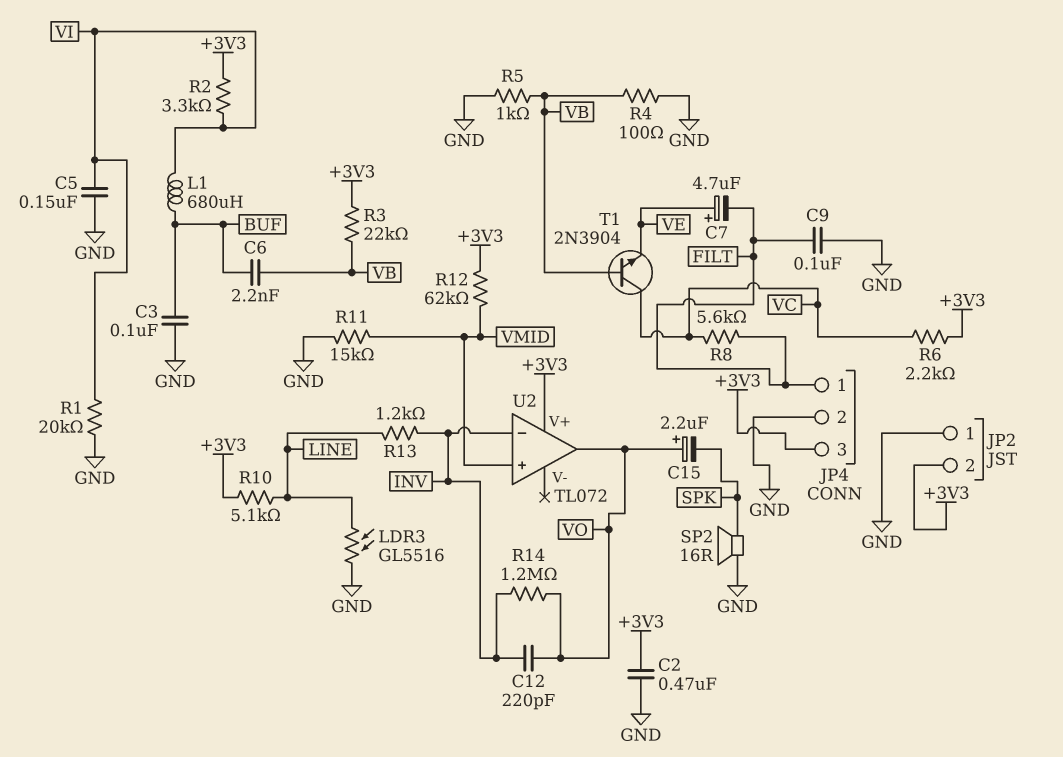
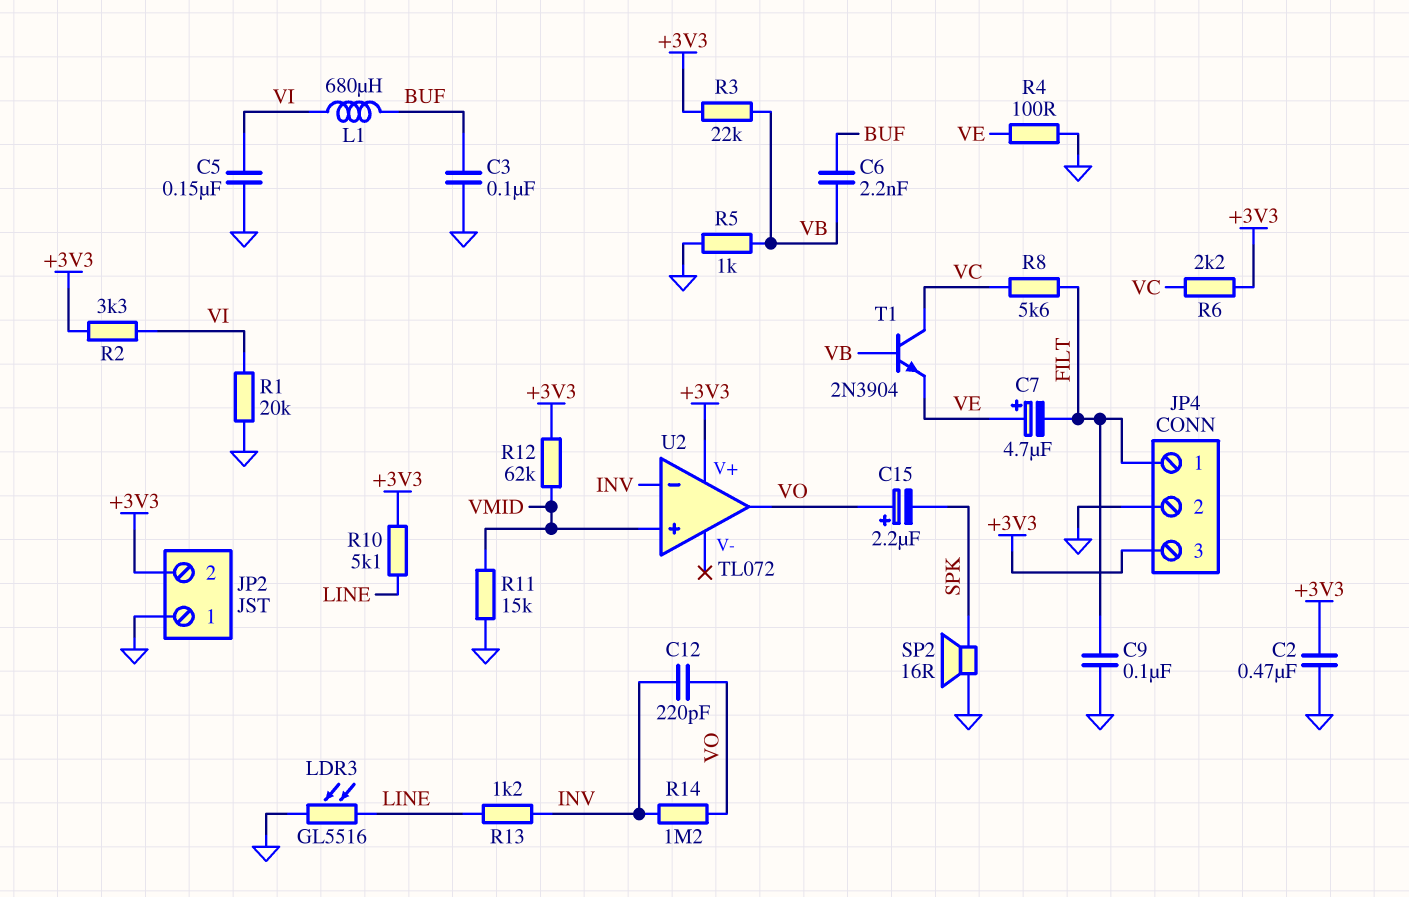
R4: 100 (GND, VB) -> 100 (GND, VE)

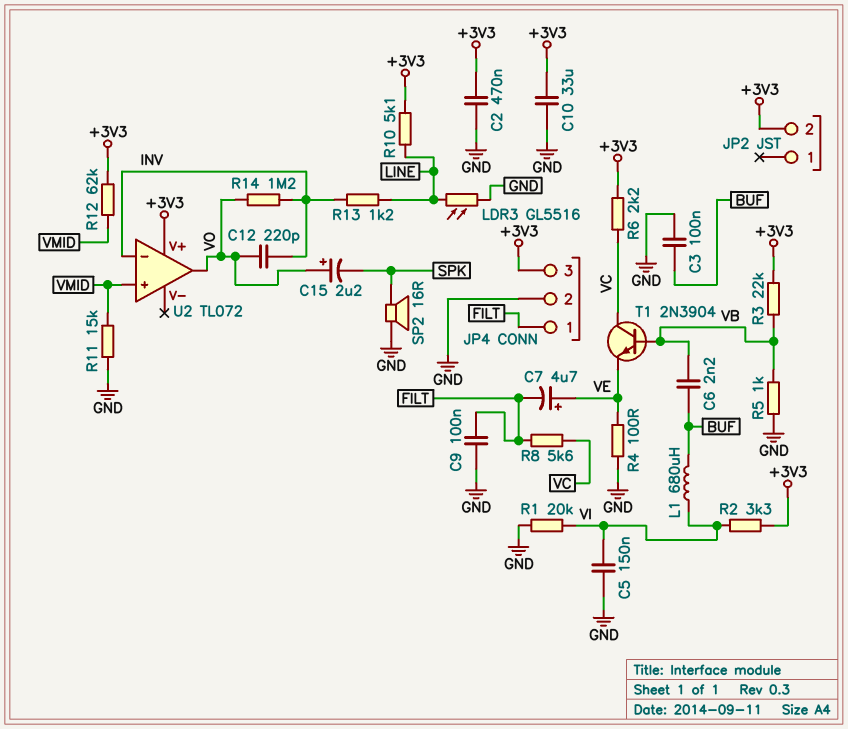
C10: none -> 33uF (+3V3, GND)
JP2 pin 1: GND -> none

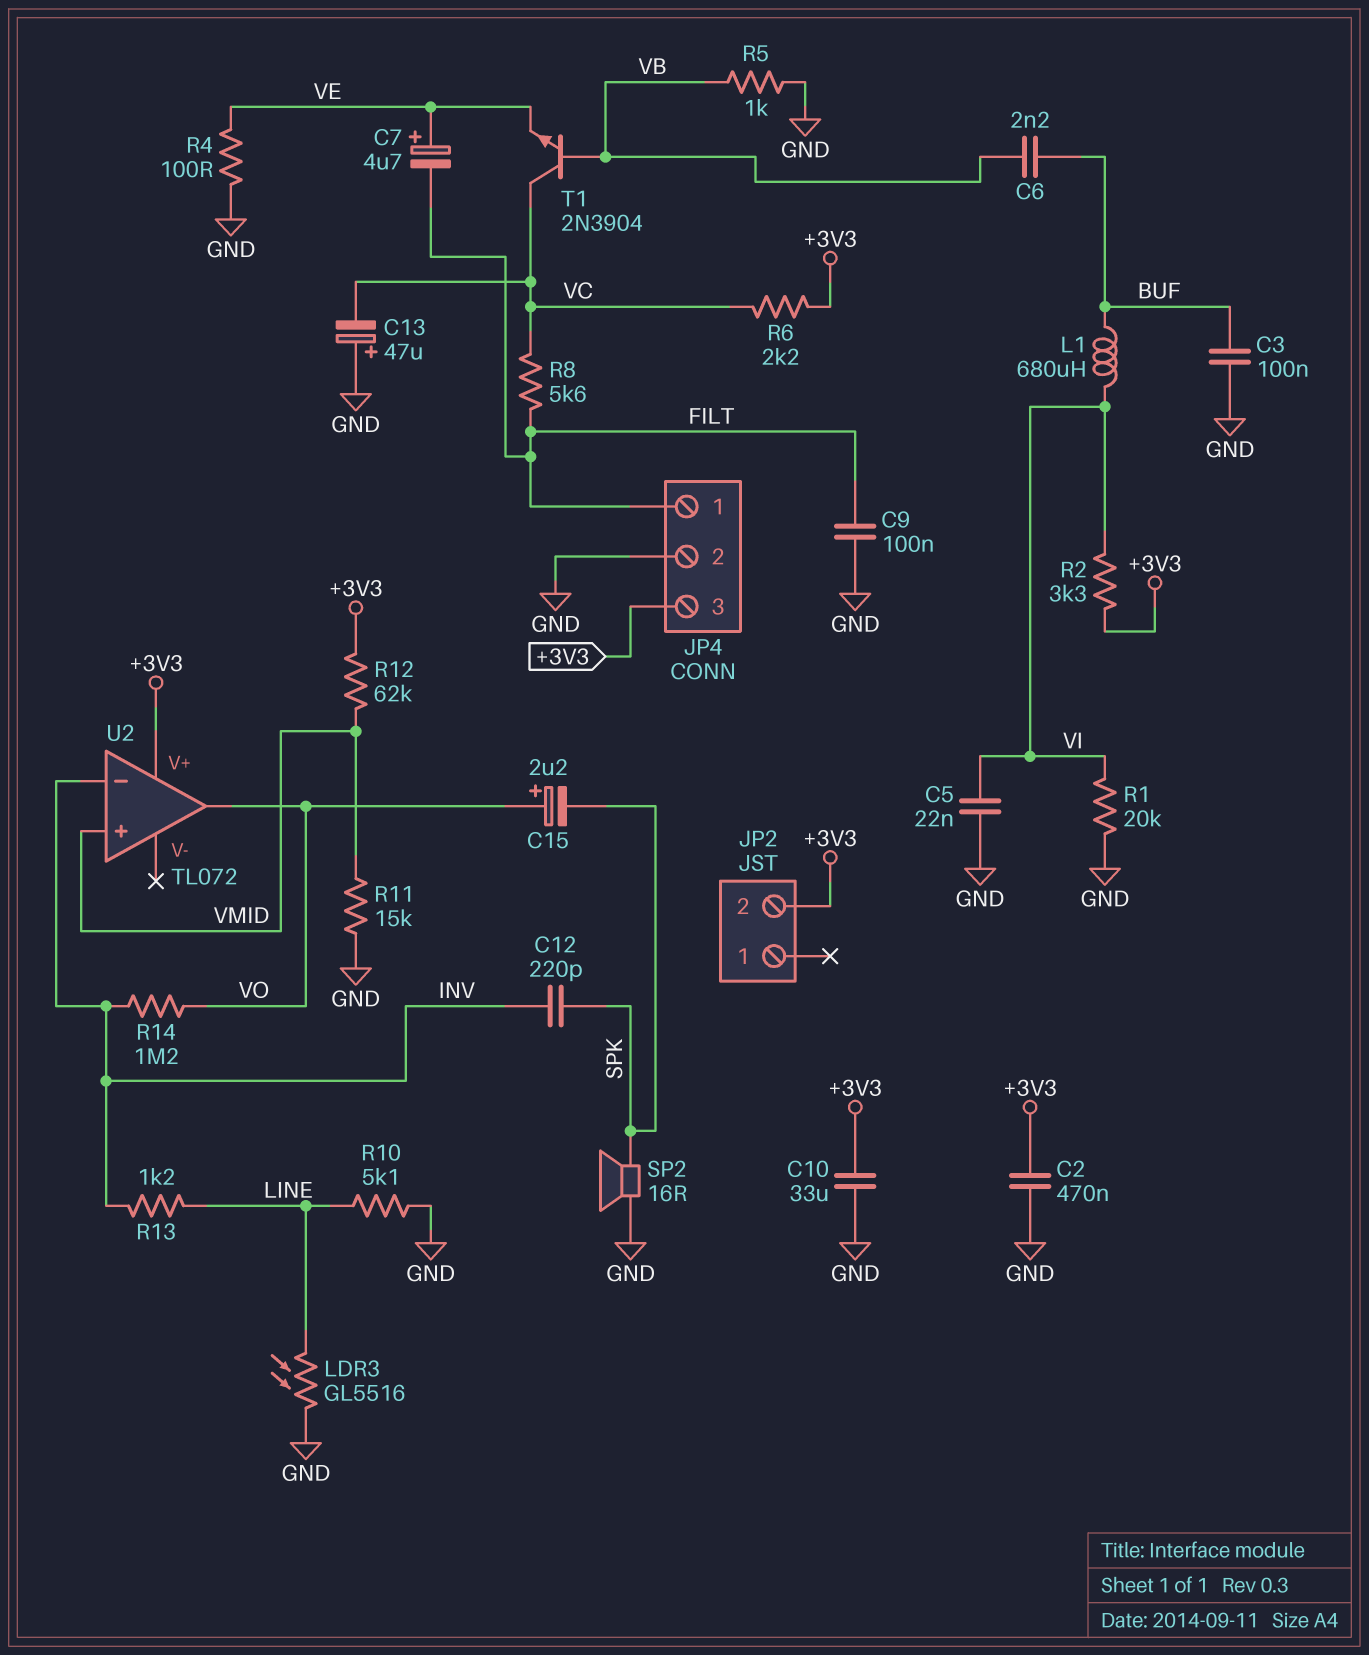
C5: 150nF (GND, VI) -> 22nF (GND, VI)
C12: 220pF (INV, VO) -> 220pF (INV, SPK)
C13: none -> 47uF (plus GND, minus VC)
R3: 22k (+3V3, VB) -> none
R10: 5.1k (+3V3, LINE) -> 5.1k (GND, LINE)

